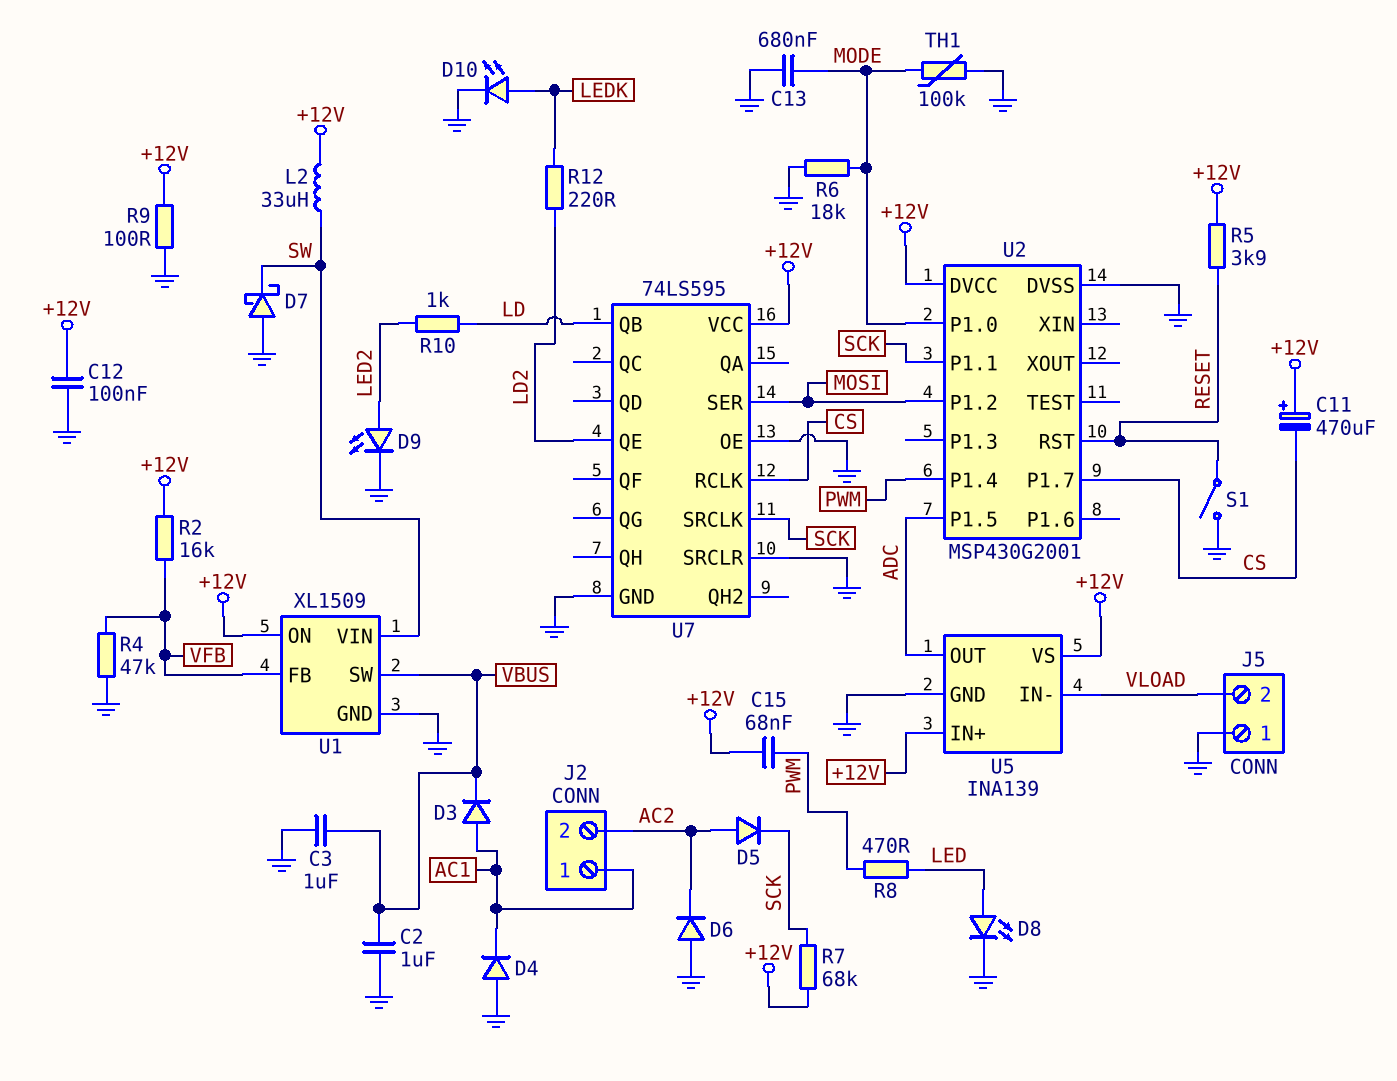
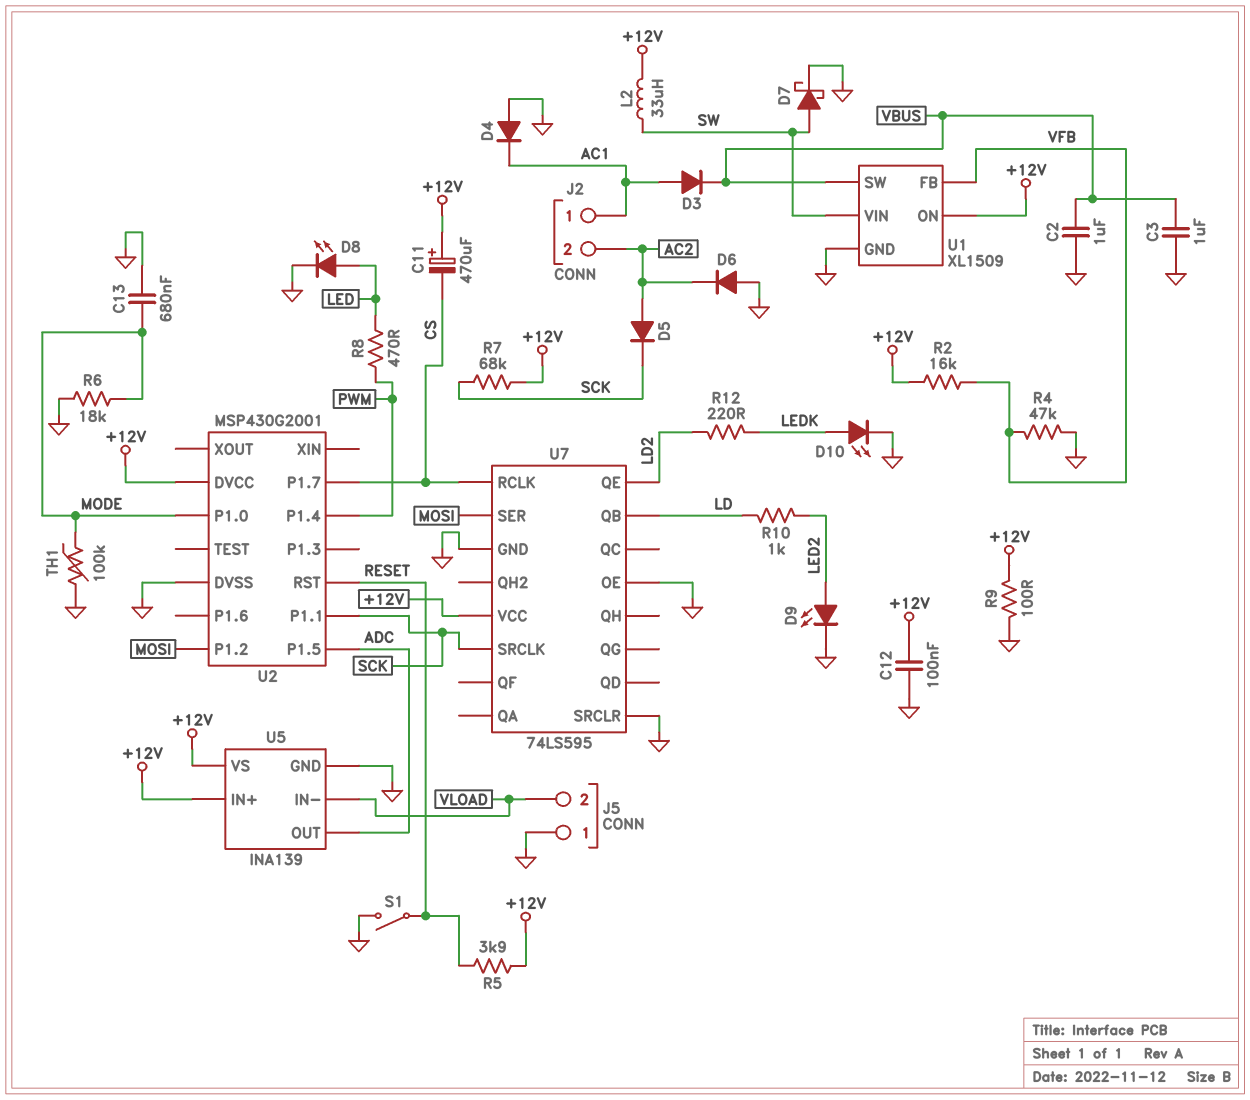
C15: 68nF (+12V, PWM) -> none
D7: schottky (A GND, K SW) -> schottky (A SW, K GND)

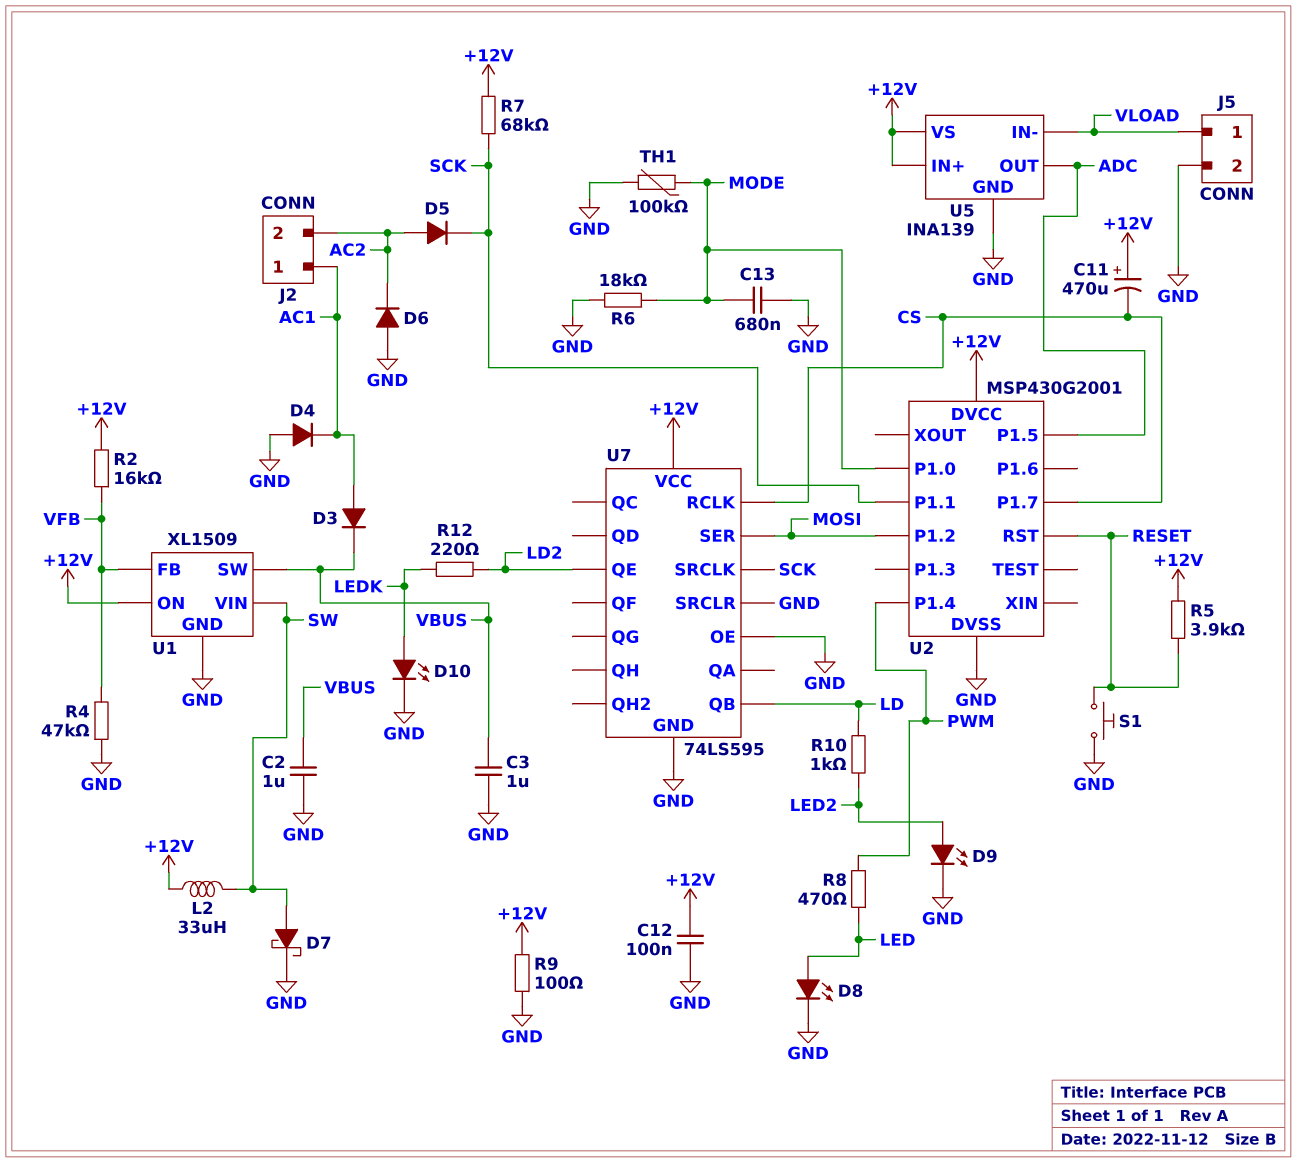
J5 pin 1: GND -> VLOAD
J5 pin 2: VLOAD -> GND
S1: switch (GND, RESET) -> button (GND, RESET)

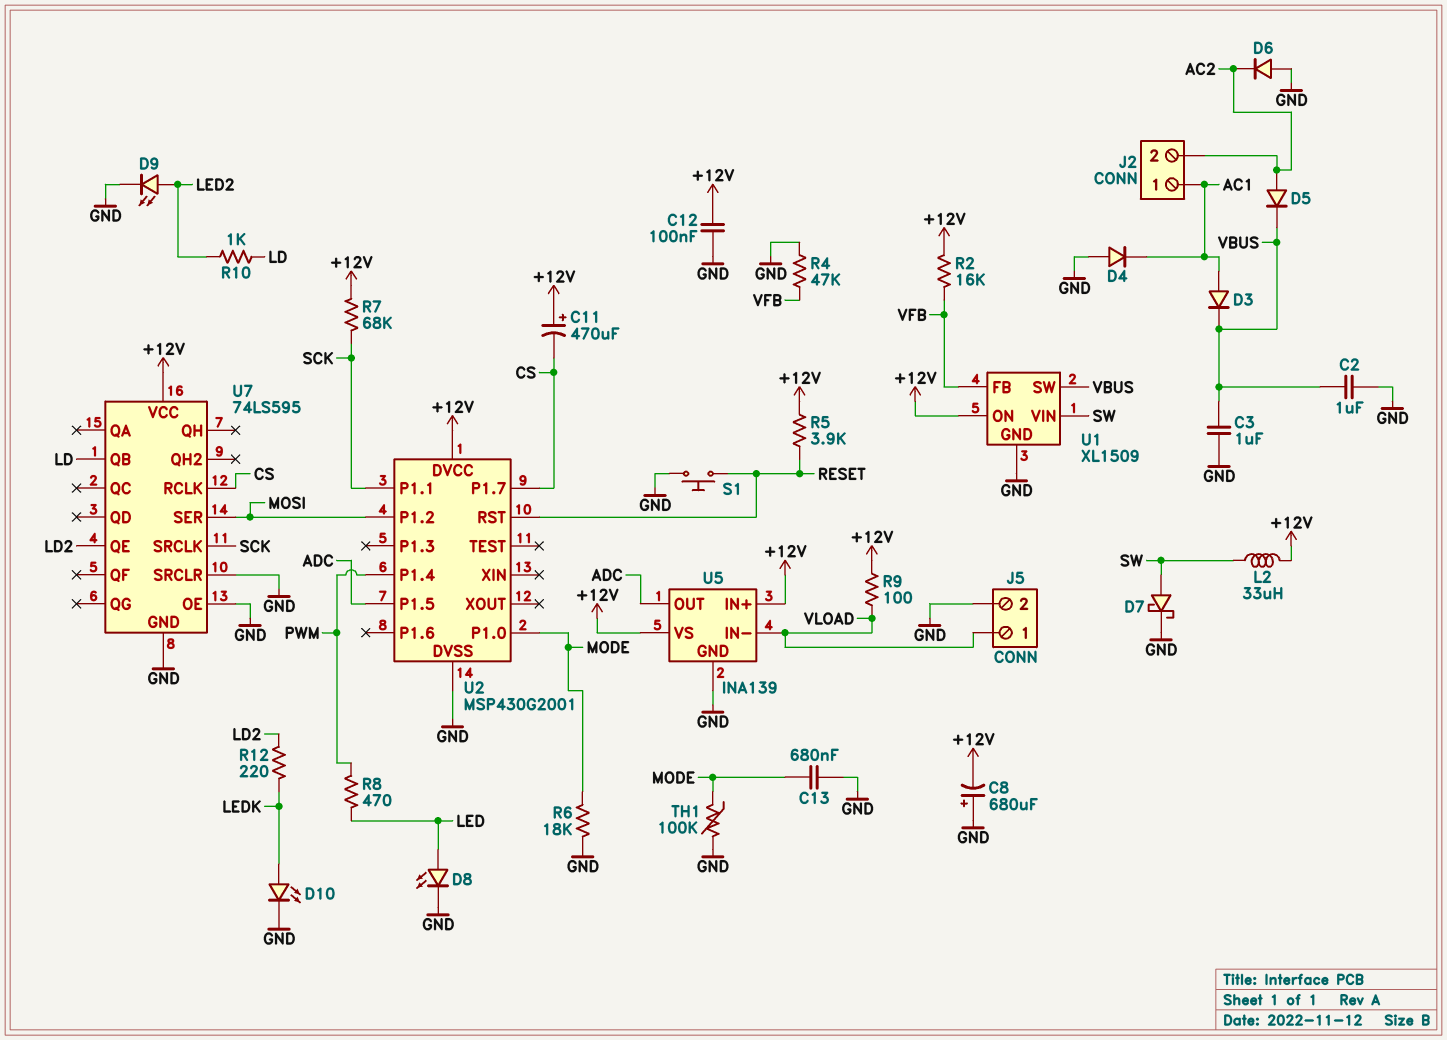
C8: none -> 680uF (plus GND, minus +12V)
D5: diode (A AC2, K SCK) -> diode (A AC2, K VBUS)
R9: 100 (+12V, GND) -> 100 (+12V, VLOAD)

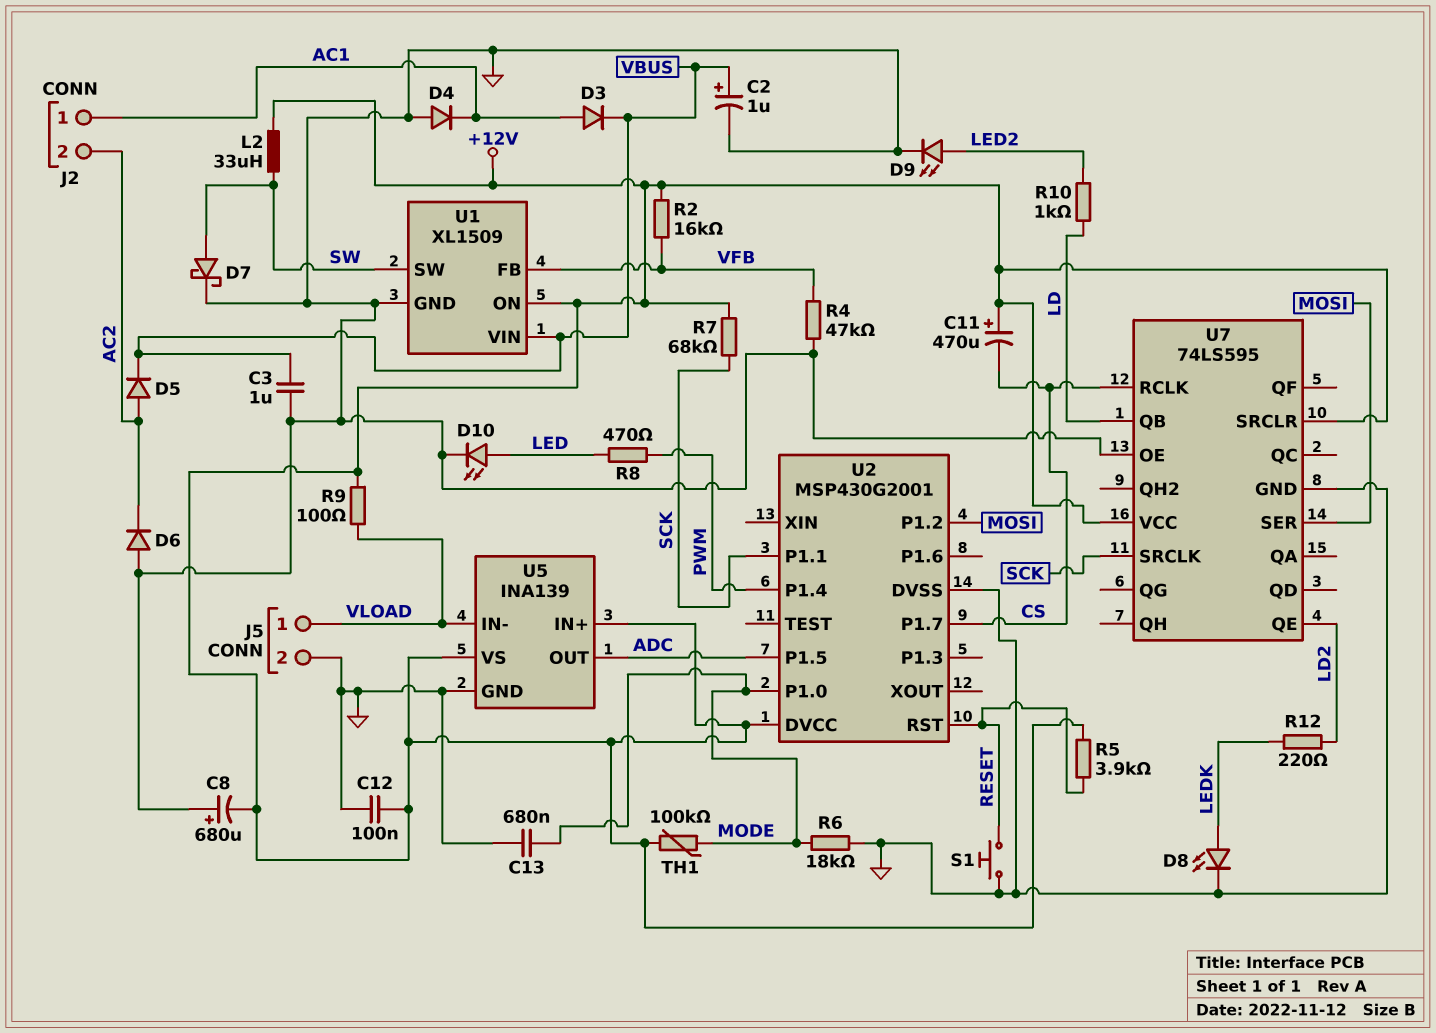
C2: 1uF (GND, VBUS) -> 1uF (plus VBUS, minus GND)
D8: LED (A LED, K GND) -> LED (A LEDK, K GND)
D10: LED (A LEDK, K GND) -> LED (A LED, K GND)
TH1: 100k (GND, MODE) -> 100k (+12V, MODE)
U1 pin SW: VBUS -> SW
U1 pin VIN: SW -> VBUS
U7 pin SRCLR: GND -> +12V

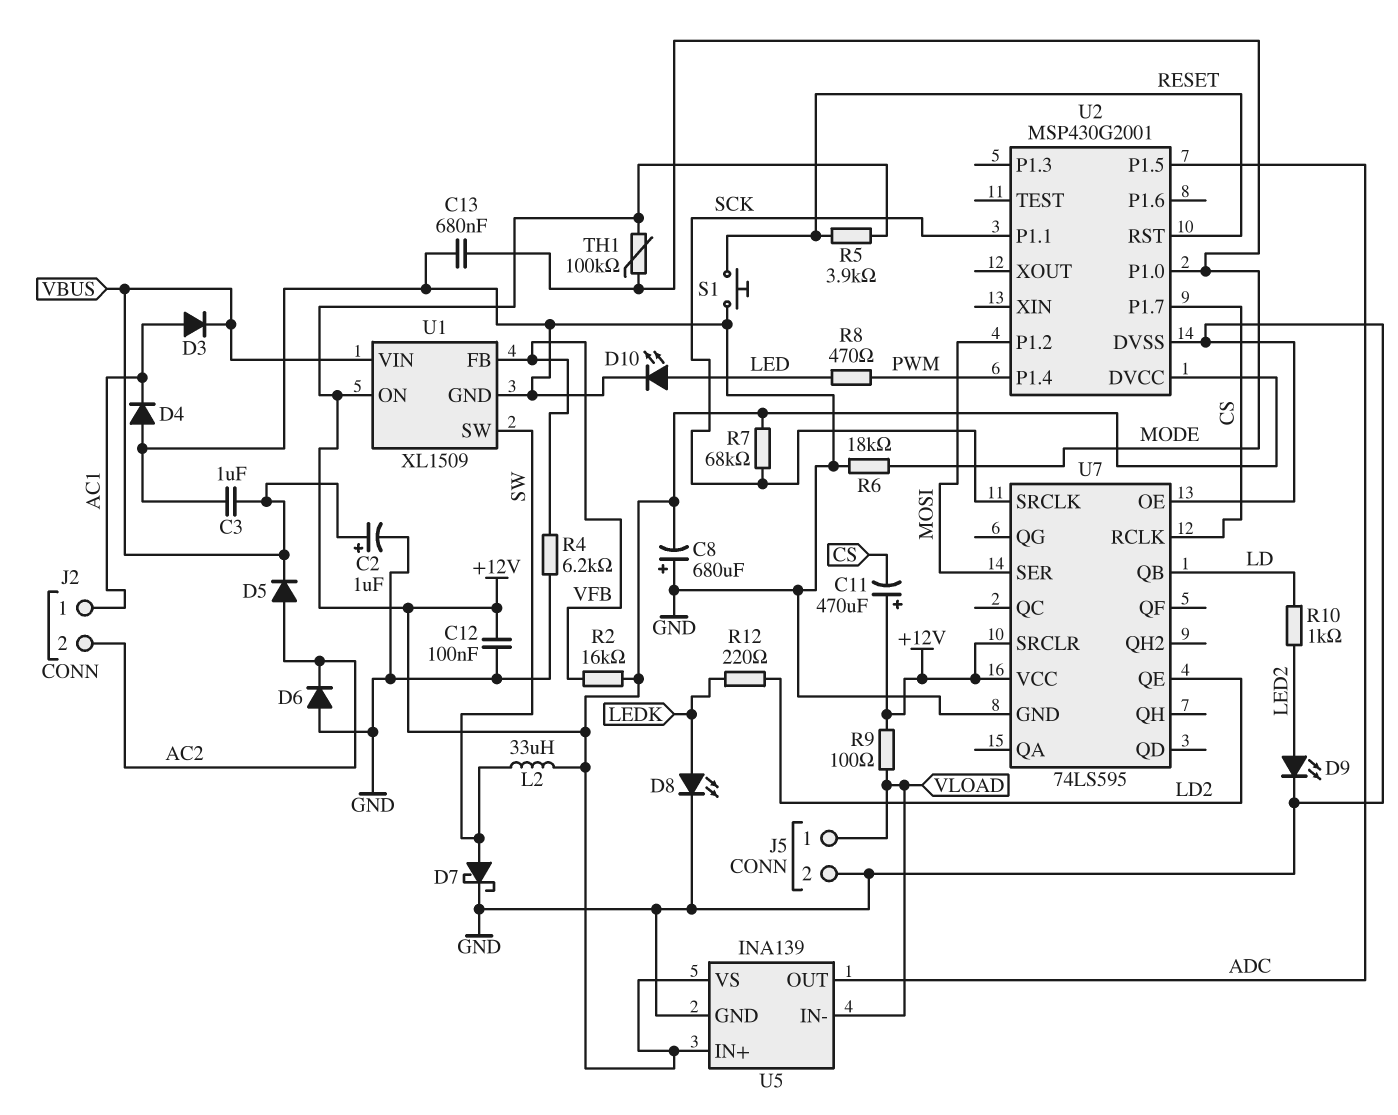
R4: 47k (GND, VFB) -> 6.2k (GND, VFB)

